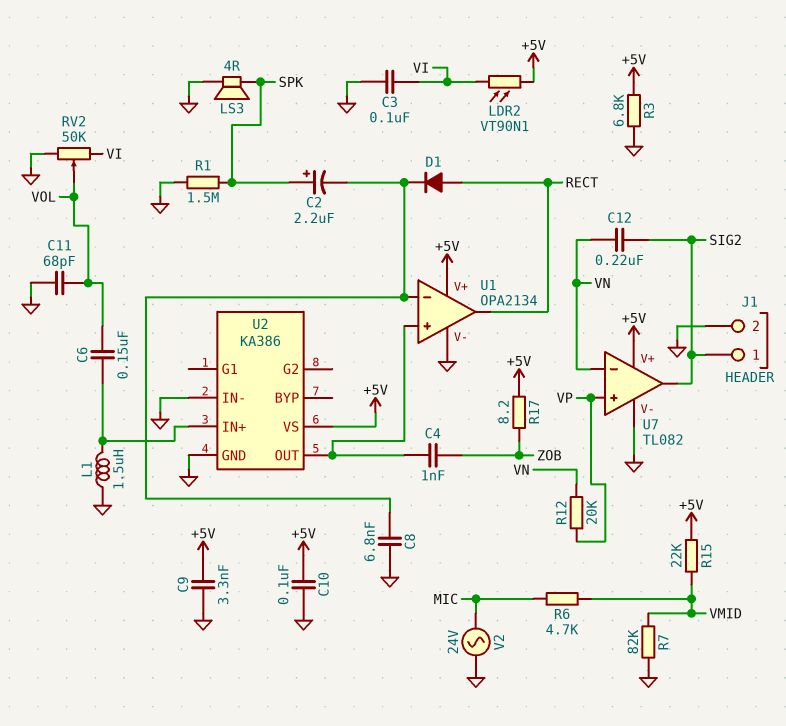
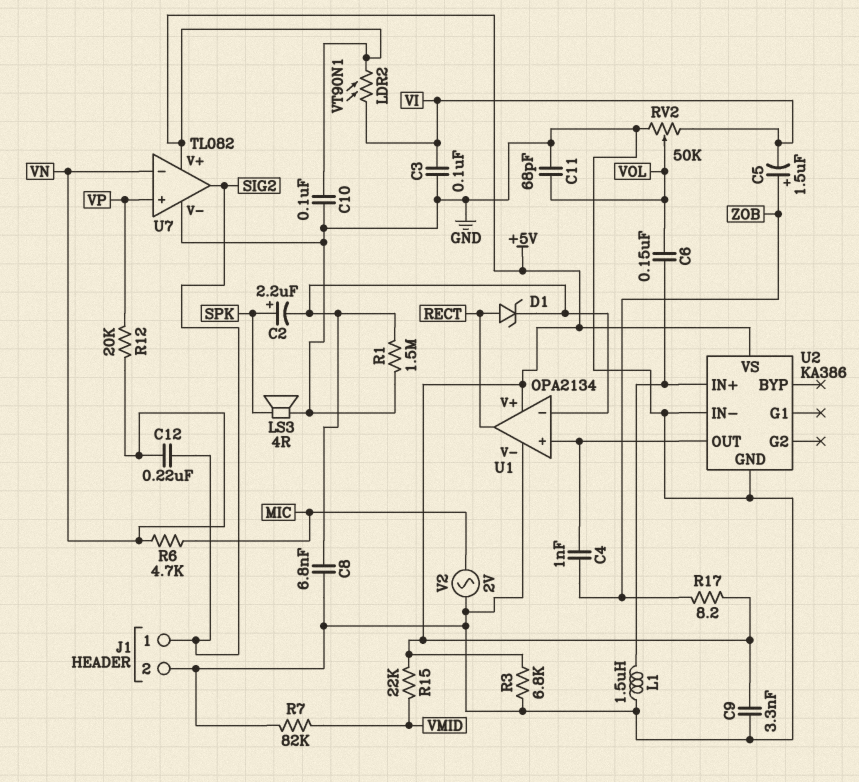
C5: none -> 1.5uF (plus ZOB, minus VI)
D1: diode (A RECT, K U1/in-) -> zener (A RECT, K U1/in-)
R1: 1.5M (GND, SPK) -> 1.5M (GND, U1/in-)
R6: 4.7k (MIC, VMID) -> 4.7k (MIC, VN)
V2: AC 24V (GND, MIC) -> AC 2V (GND, MIC)

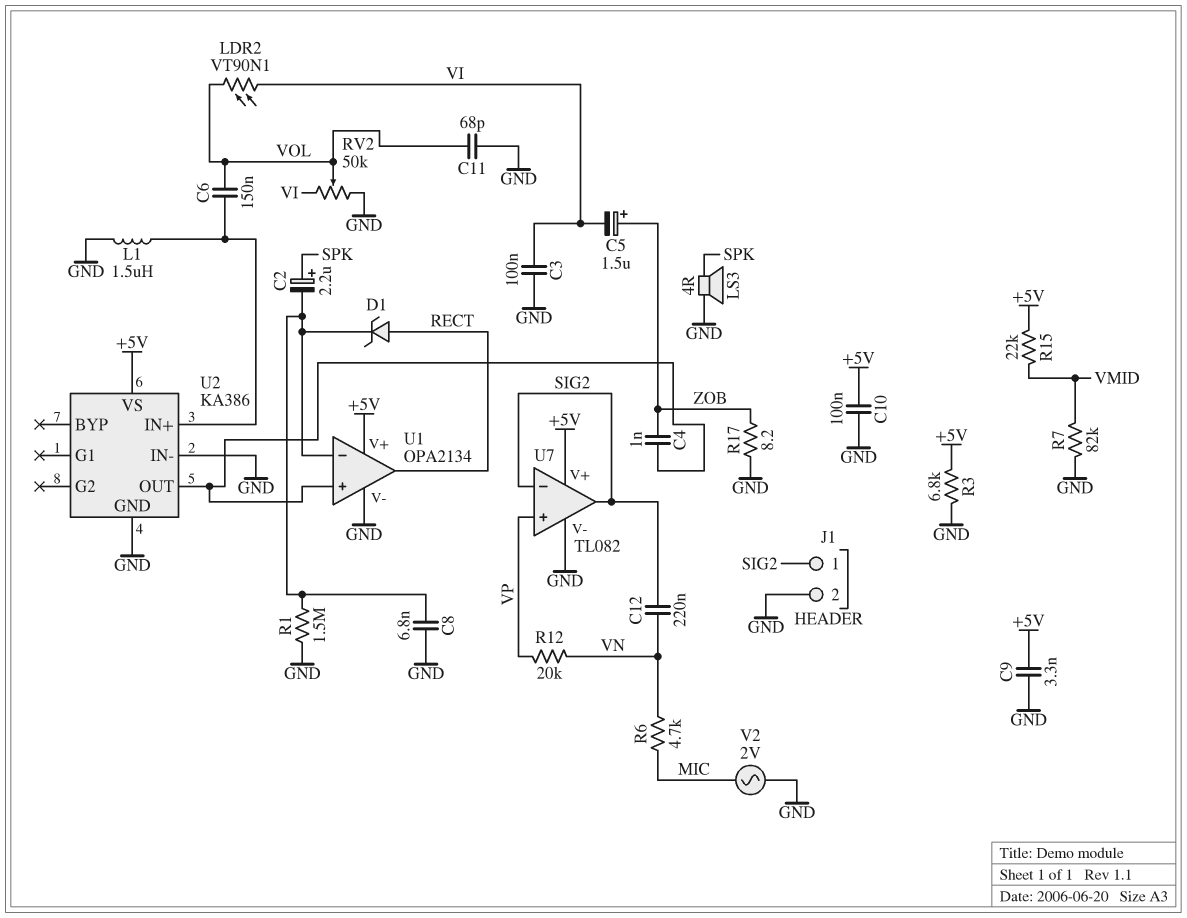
LDR2: VT90N1 (+5V, VI) -> VT90N1 (VI, VOL)
R17: 8.2 (+5V, ZOB) -> 8.2 (GND, ZOB)
U7 pin in-: VN -> SIG2

